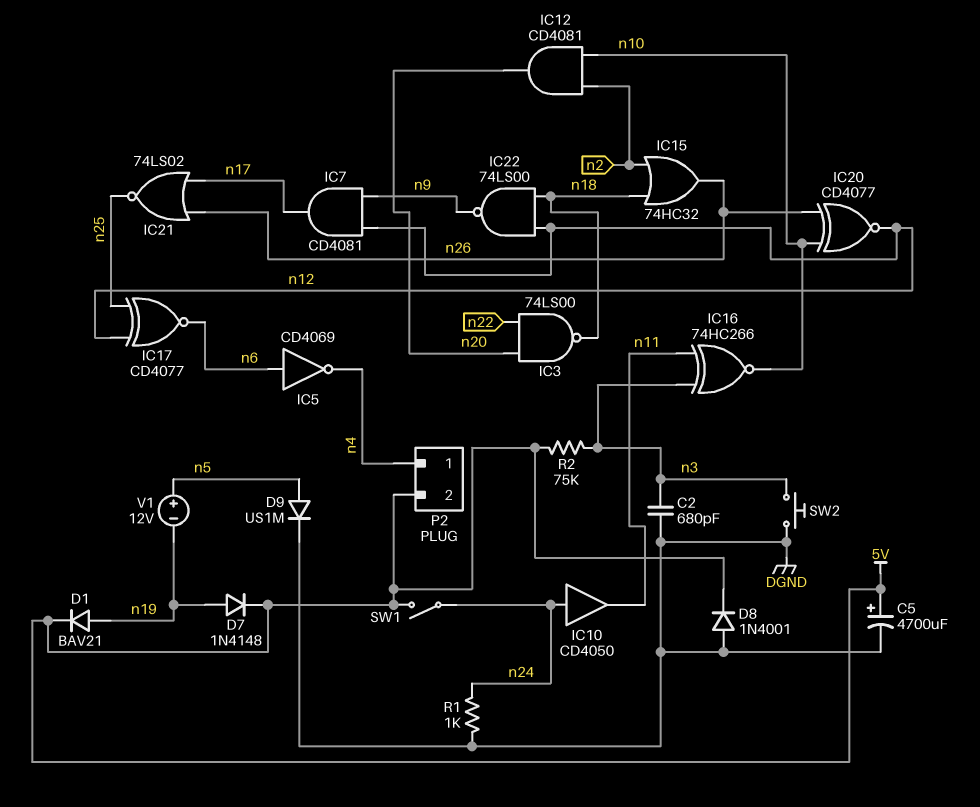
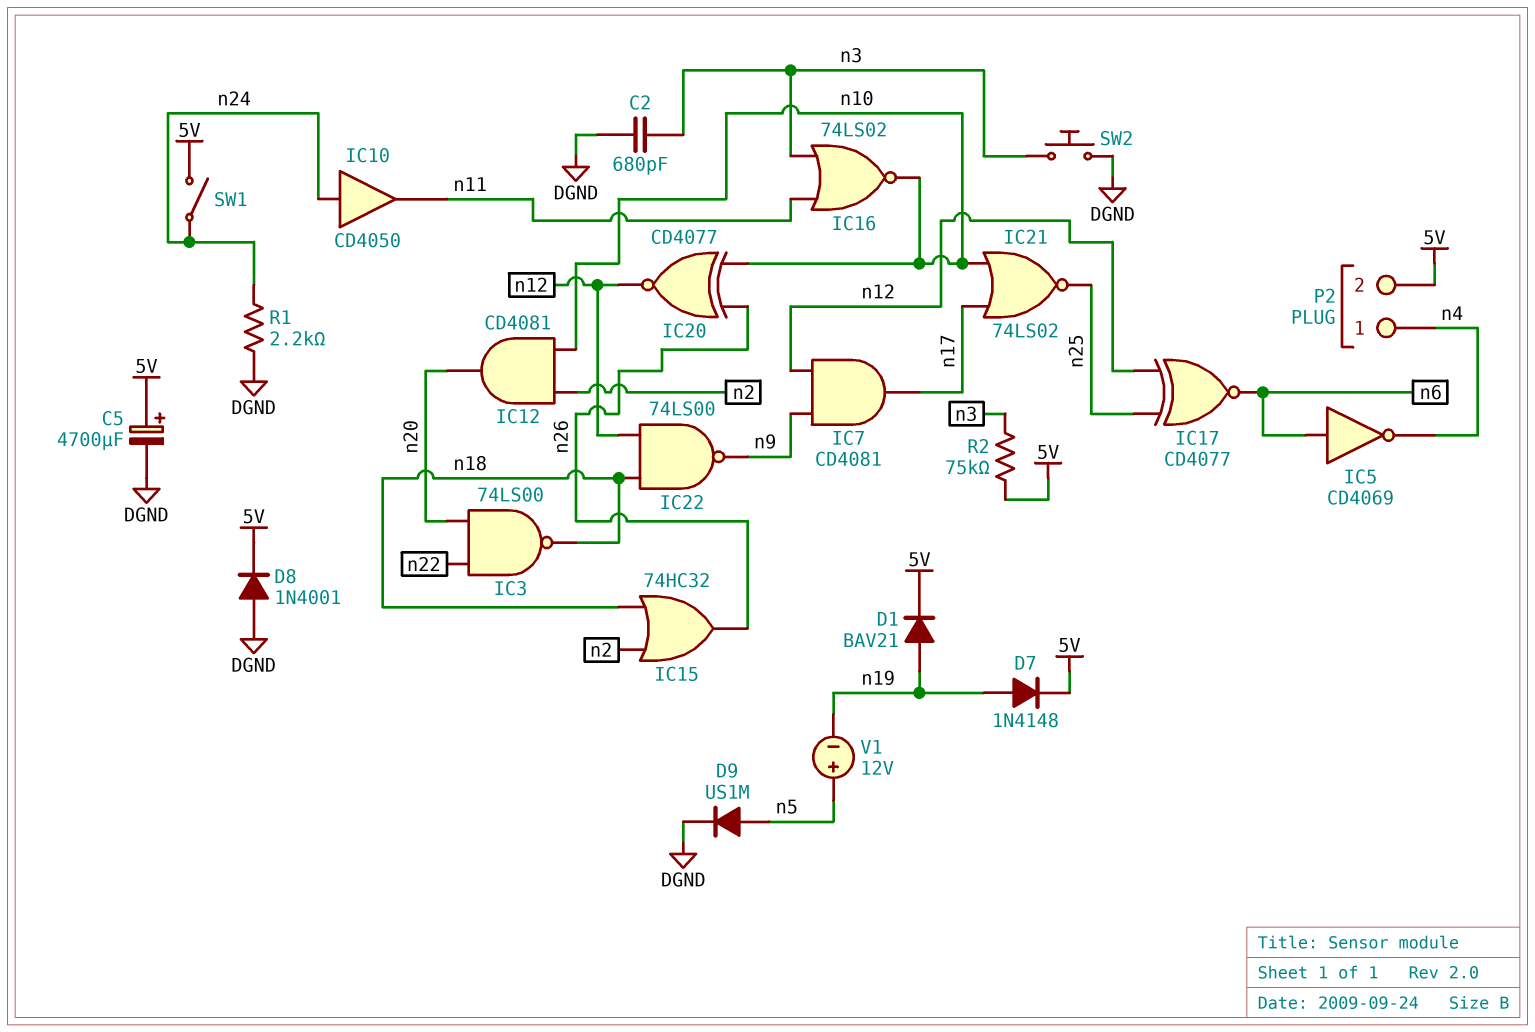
IC16: XNOR 74HC266 (in n3, in n11, out n10) -> NOR 74LS02 (in n3, in n11, out n10)
IC21: NOR 74LS02 (in n17, in n26, out n25) -> NOR 74LS02 (in n10, in n17, out n25)
R1: 1k (DGND, n24) -> 2.2k (DGND, n24)

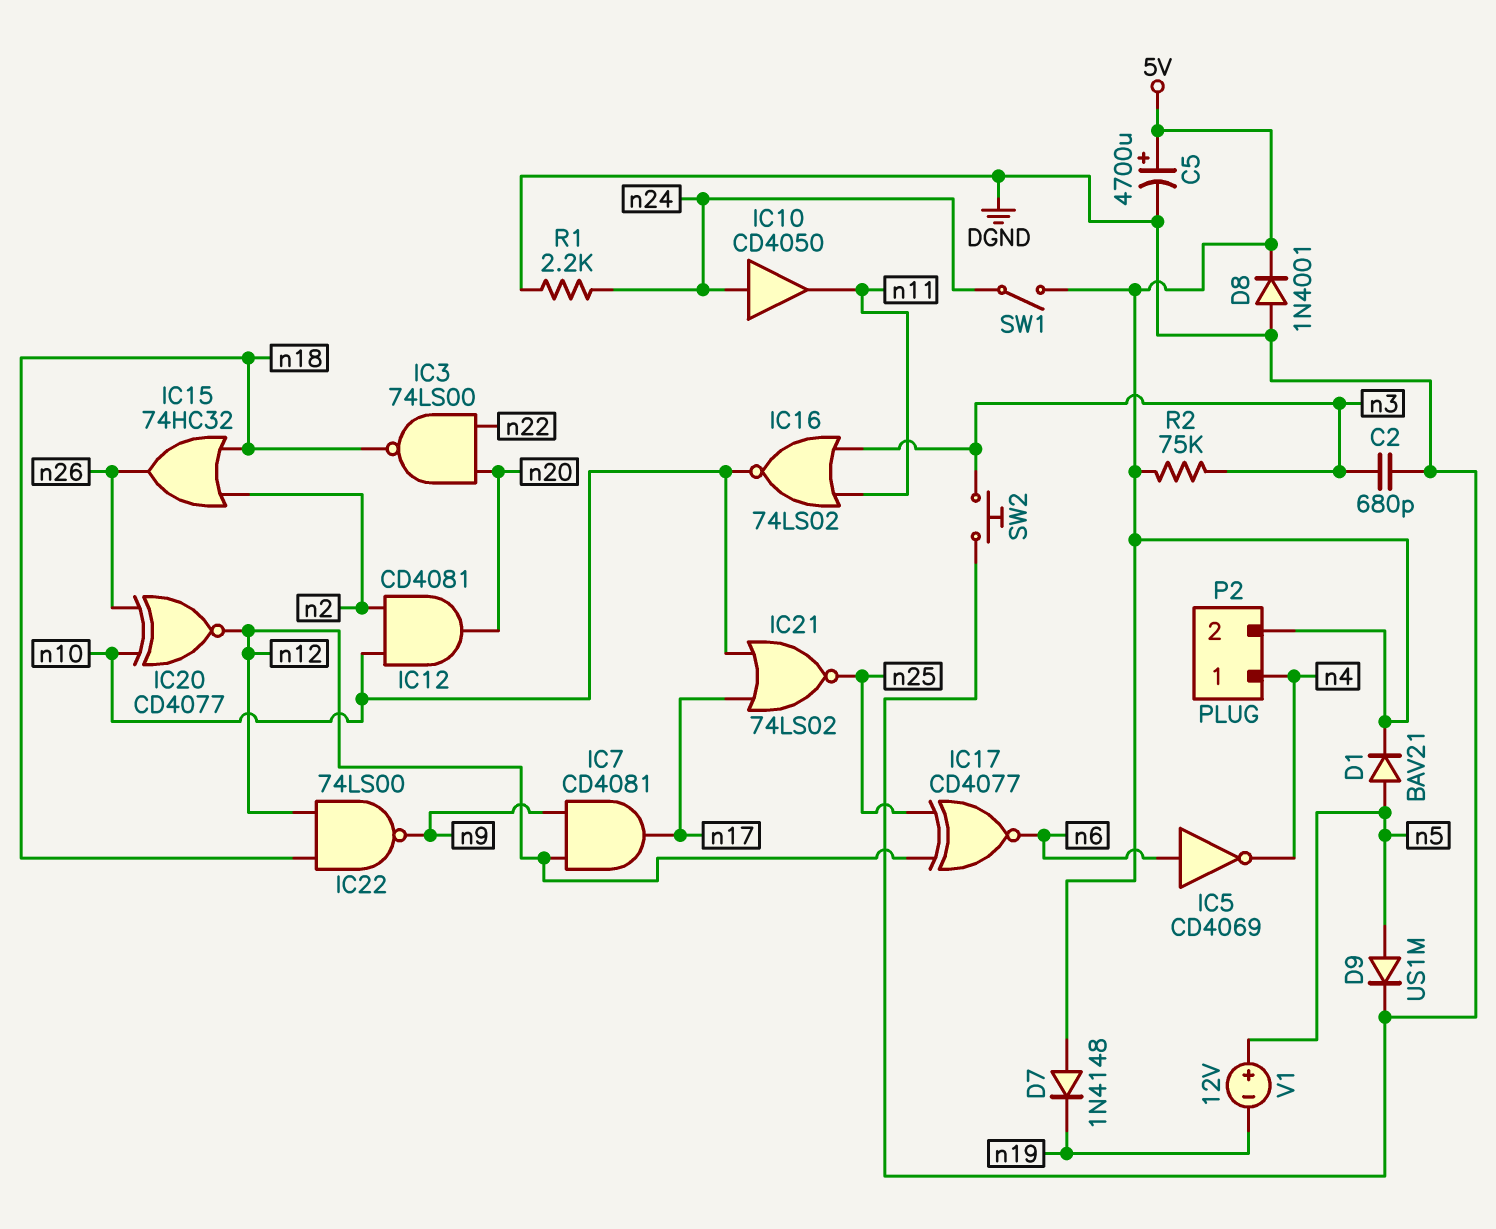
D1: diode BAV21 (A n19, K 5V) -> diode BAV21 (A n5, K 5V)
D7: diode 1N4148 (A n19, K 5V) -> diode 1N4148 (A 5V, K n19)

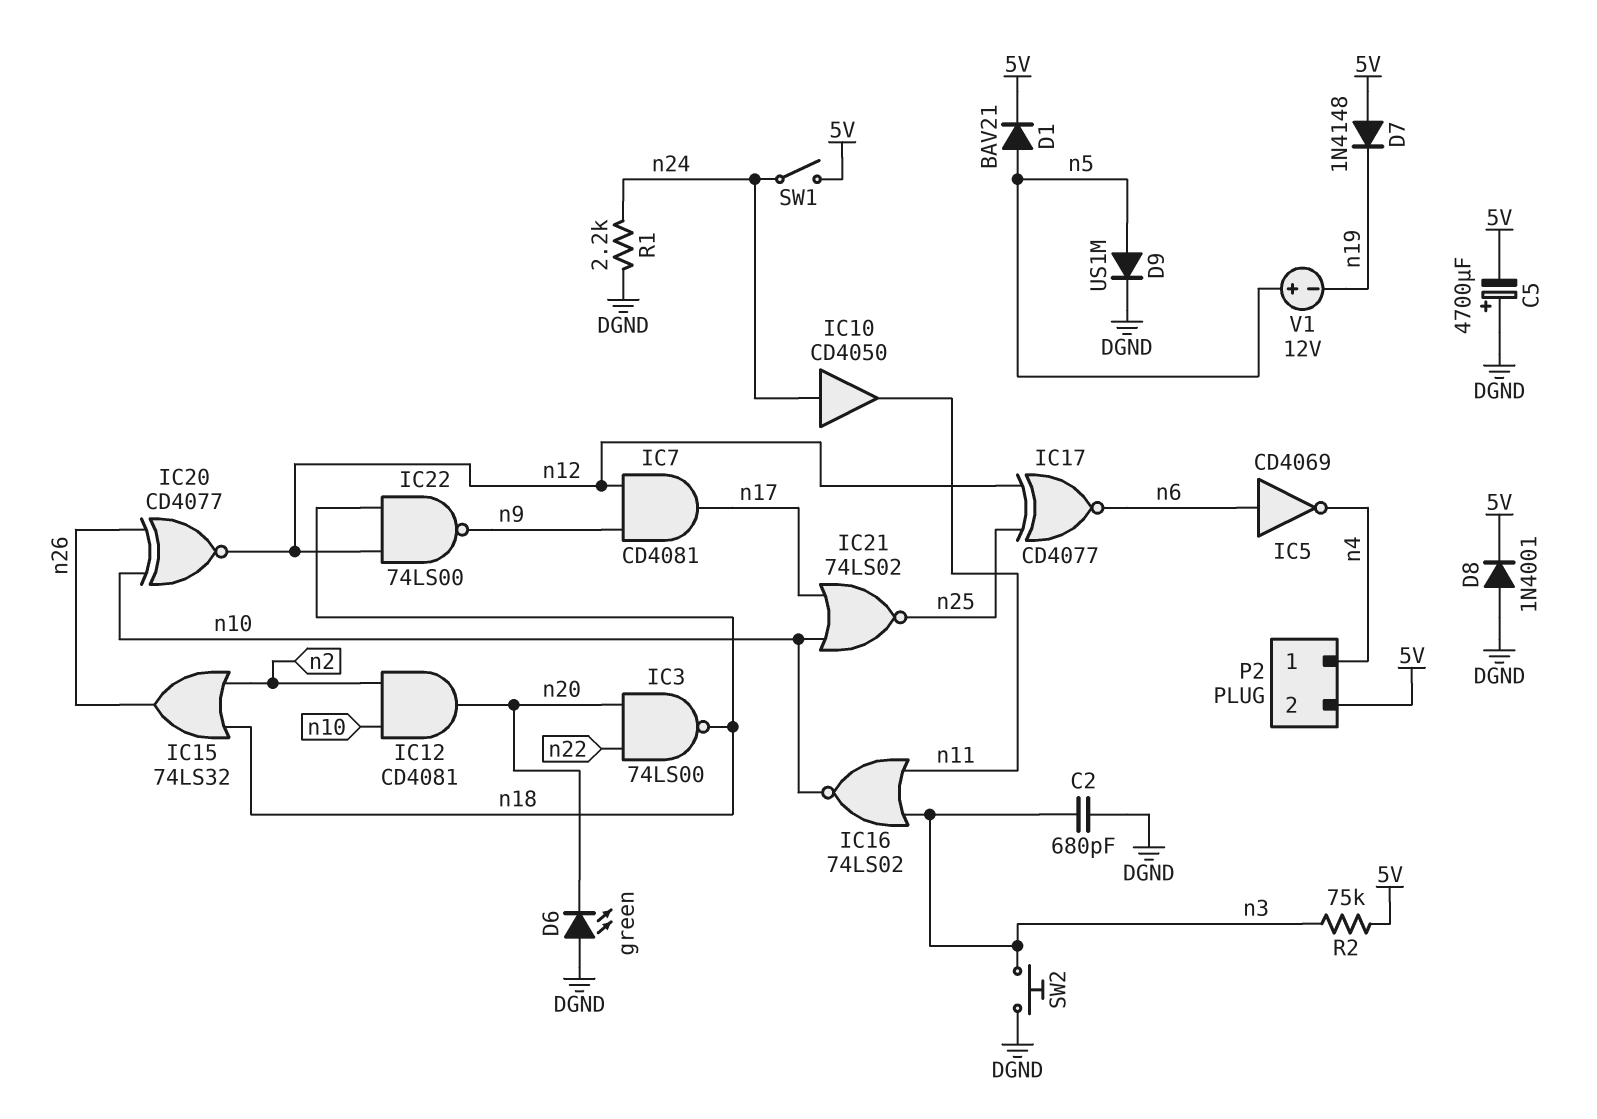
C5: 4700uF (plus 5V, minus DGND) -> 4700uF (plus DGND, minus 5V)
D6: none -> LED green (A DGND, K n20)
IC15: OR 74HC32 (in n2, in n18, out n26) -> OR 74LS32 (in n2, in n18, out n26)

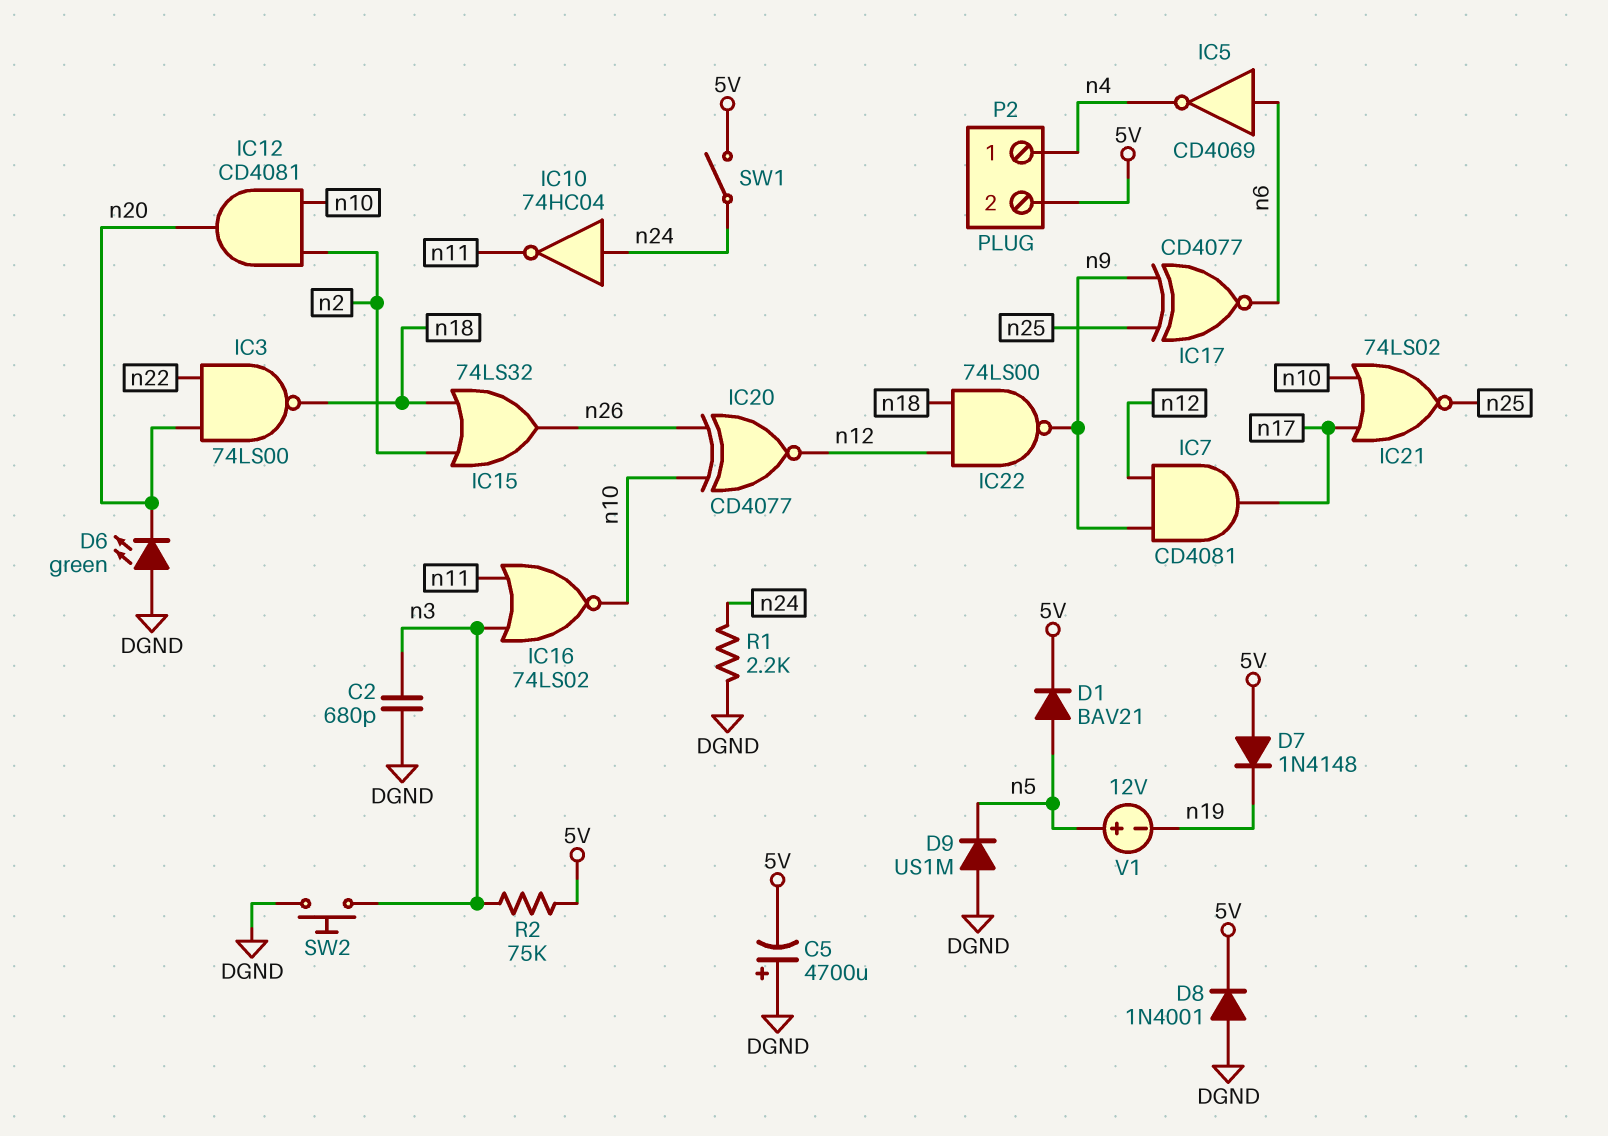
D9: diode US1M (A n5, K DGND) -> diode US1M (A DGND, K n5)
IC10: buffer CD4050 (in n24, out n11) -> NOT 74HC04 (in n24, out n11)
IC17: XNOR CD4077 (in n12, in n25, out n6) -> XNOR CD4077 (in n9, in n25, out n6)

